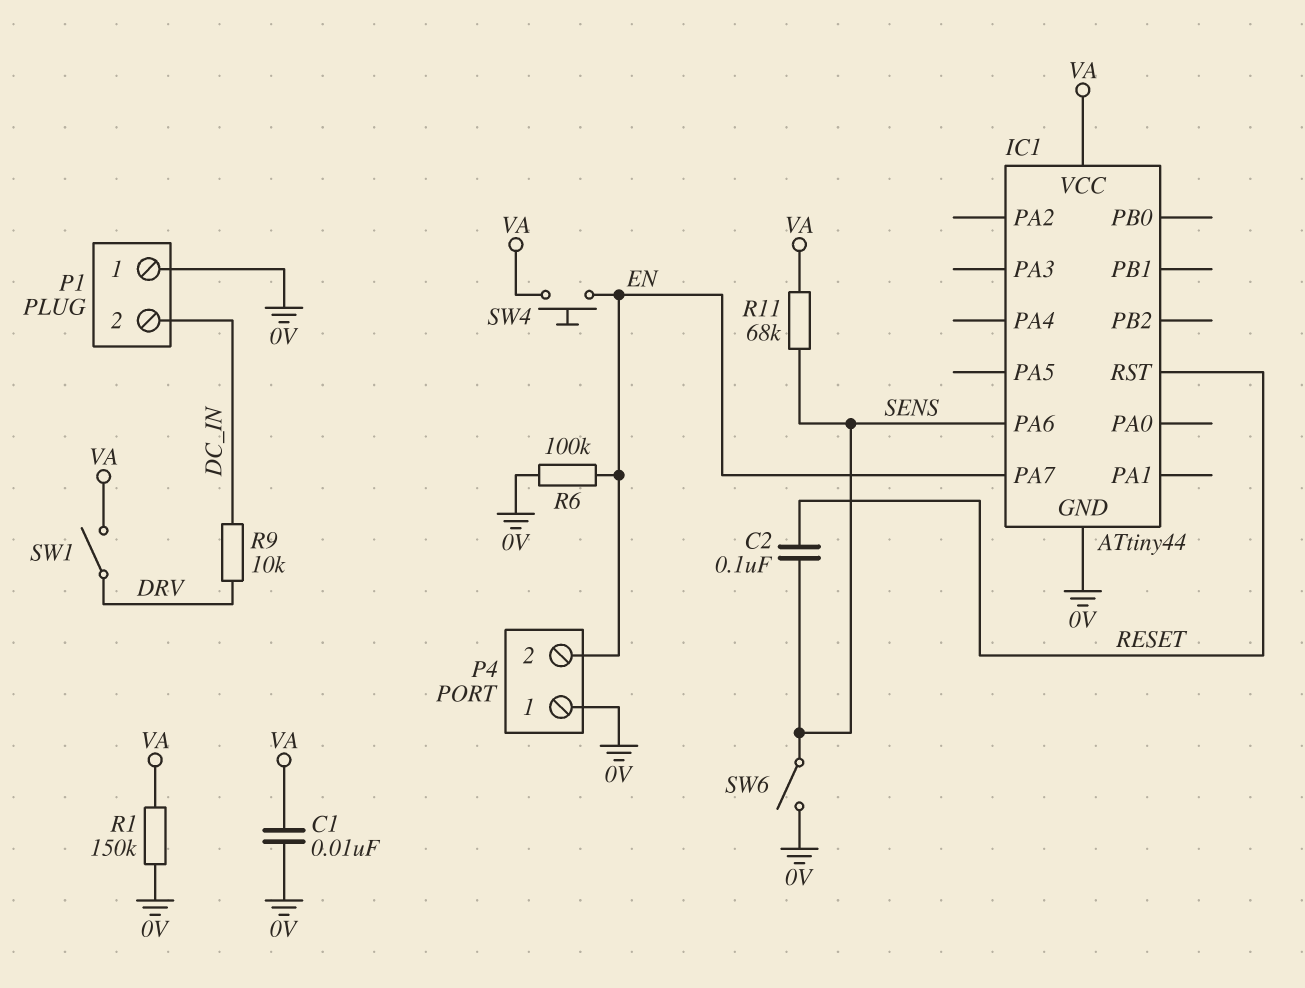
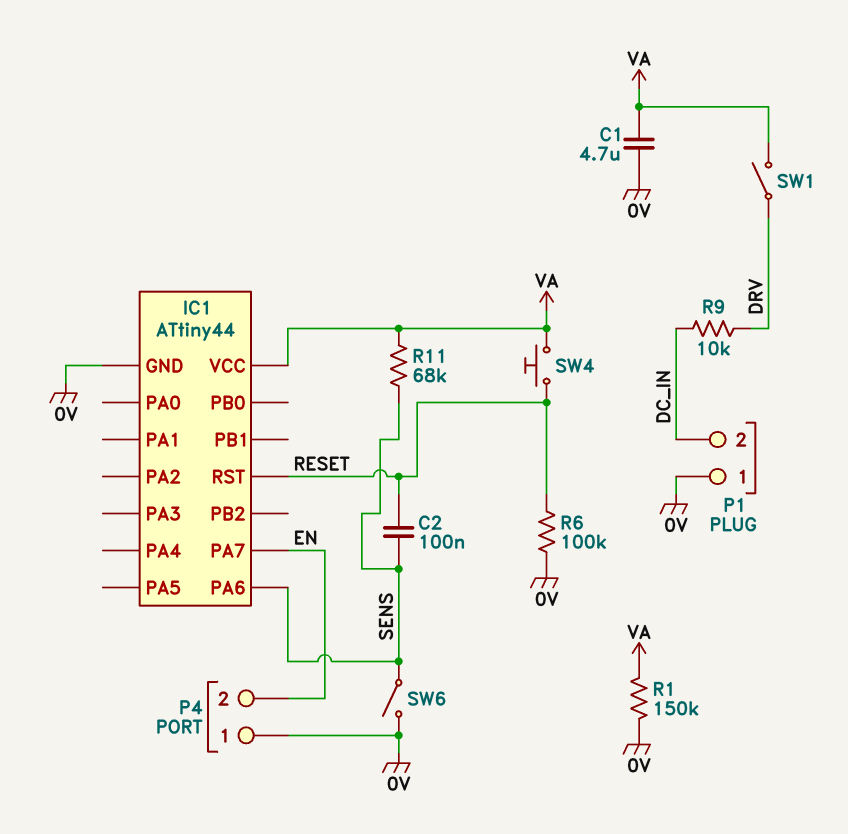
C1: 10nF (0V, VA) -> 4.7uF (0V, VA)
R6: 100k (0V, EN) -> 100k (0V, RESET)
SW4: button (EN, VA) -> button (RESET, VA)

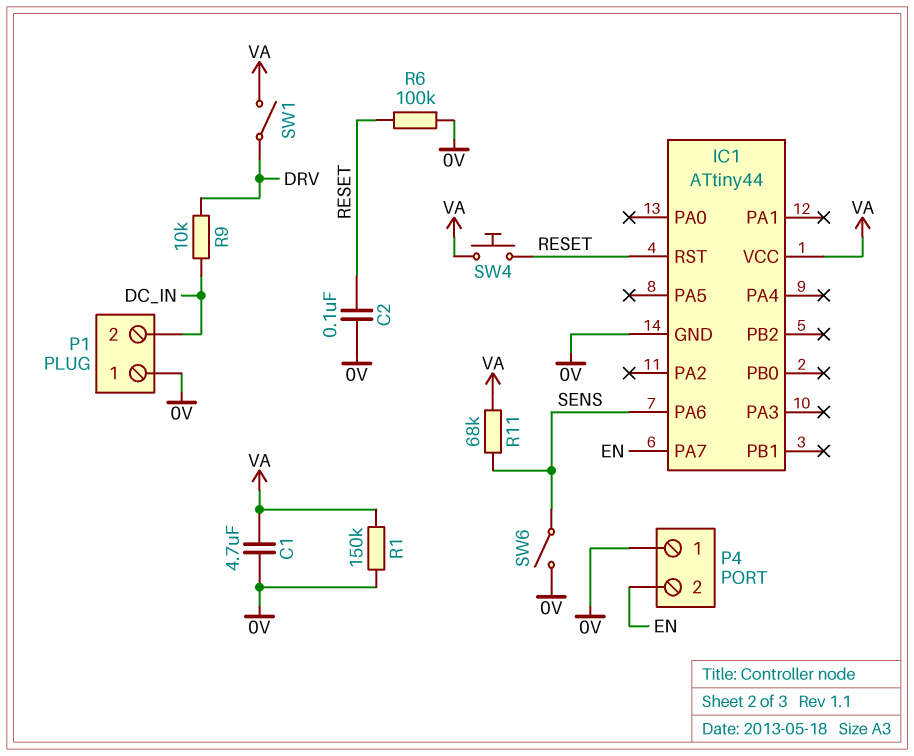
C2: 100nF (RESET, SENS) -> 100nF (0V, RESET)

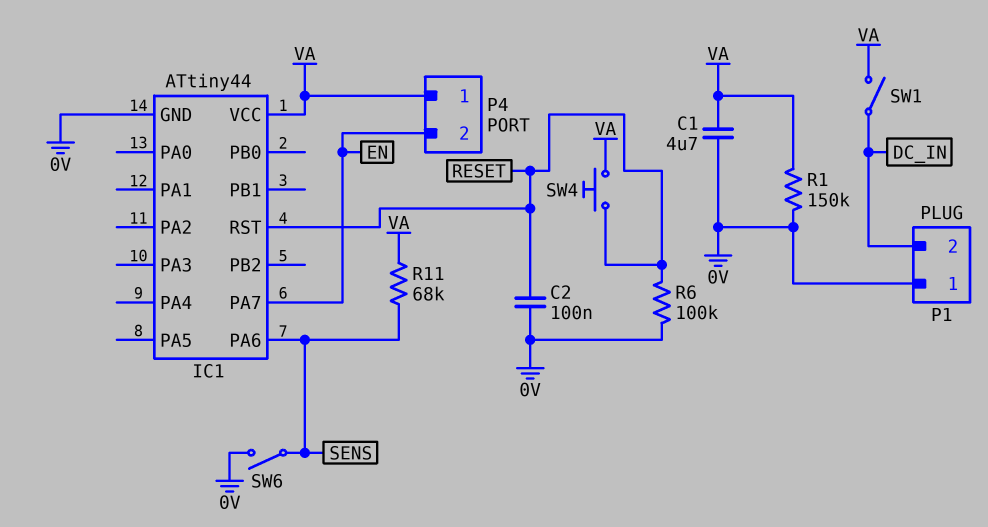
P4 pin 1: 0V -> VA
R9: 10k (DC_IN, DRV) -> none
SW1: switch (DRV, VA) -> switch (DC_IN, VA)

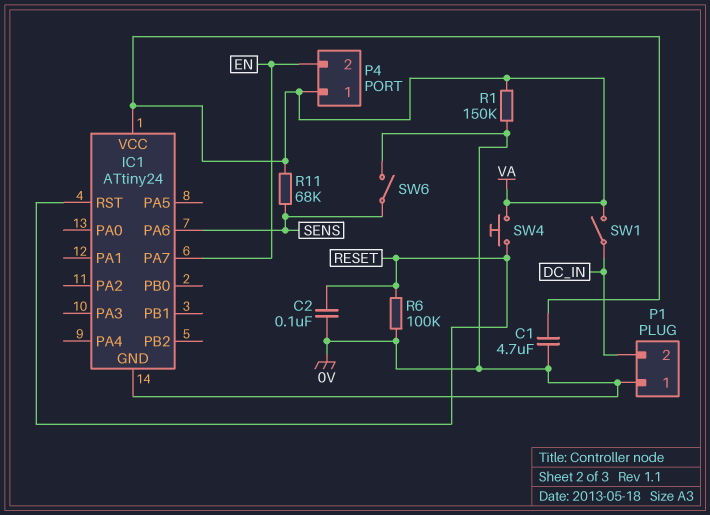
IC1: ATtiny44 -> ATtiny24

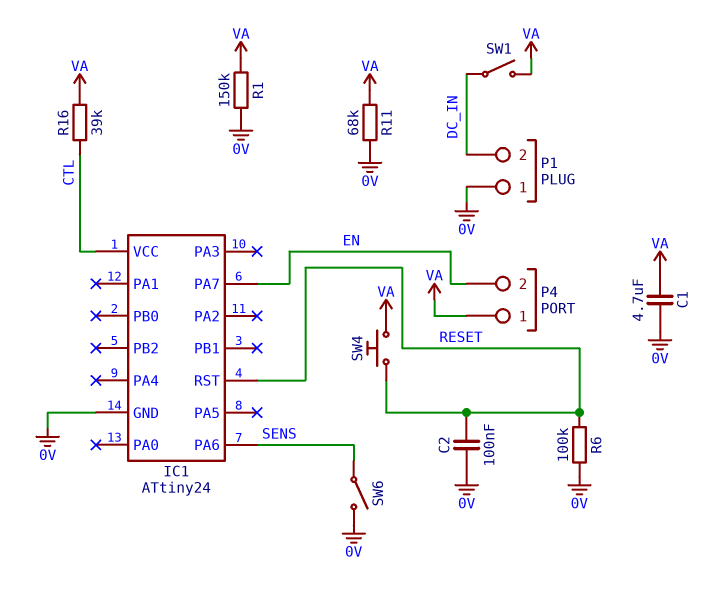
IC1 pin VCC: VA -> CTL
R11: 68k (SENS, VA) -> 68k (0V, VA)
R16: none -> 39k (CTL, VA)

